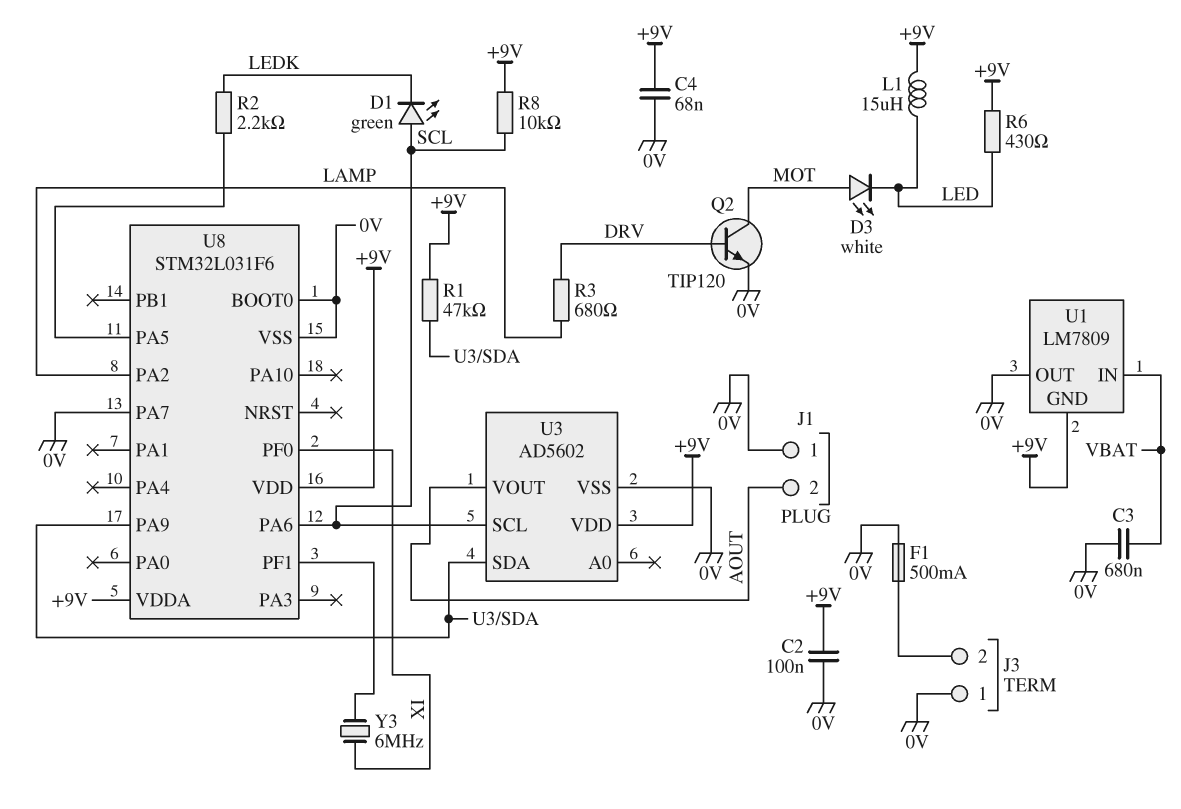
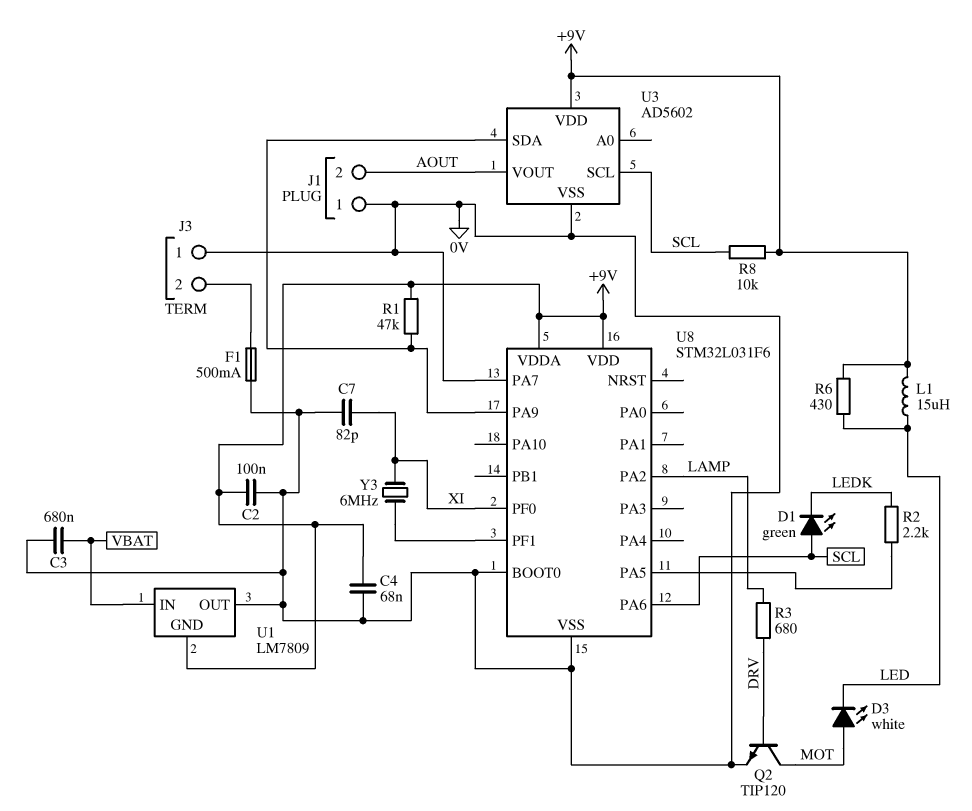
C7: none -> 82pF (0V, XI)

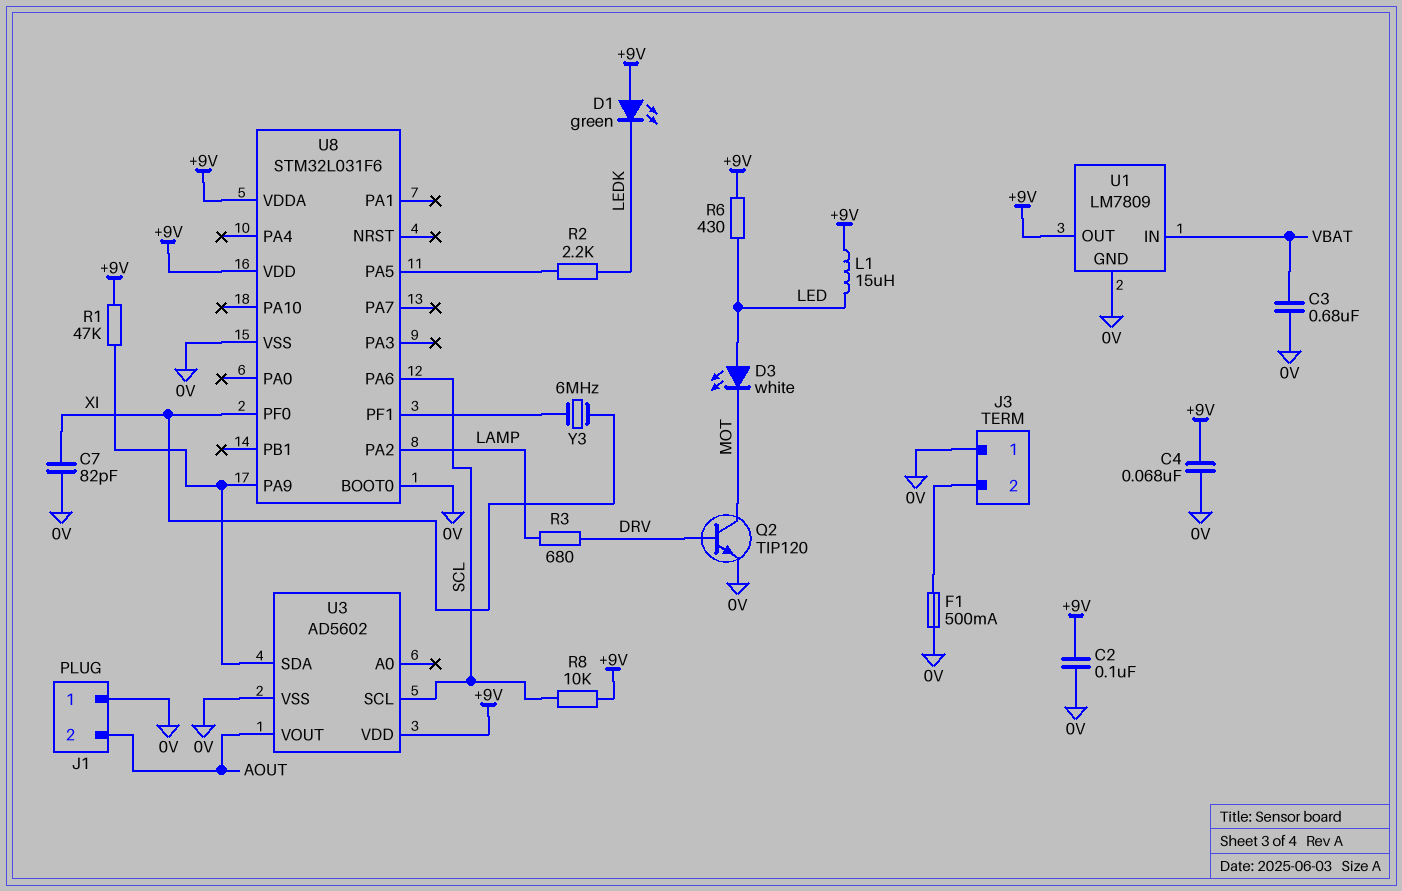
D1: LED green (A SCL, K LEDK) -> LED green (A +9V, K LEDK)
D3: LED white (A MOT, K LED) -> LED white (A LED, K MOT)
U1 pin GND: +9V -> 0V
U1 pin OUT: 0V -> +9V
U8 pin PA7: 0V -> none

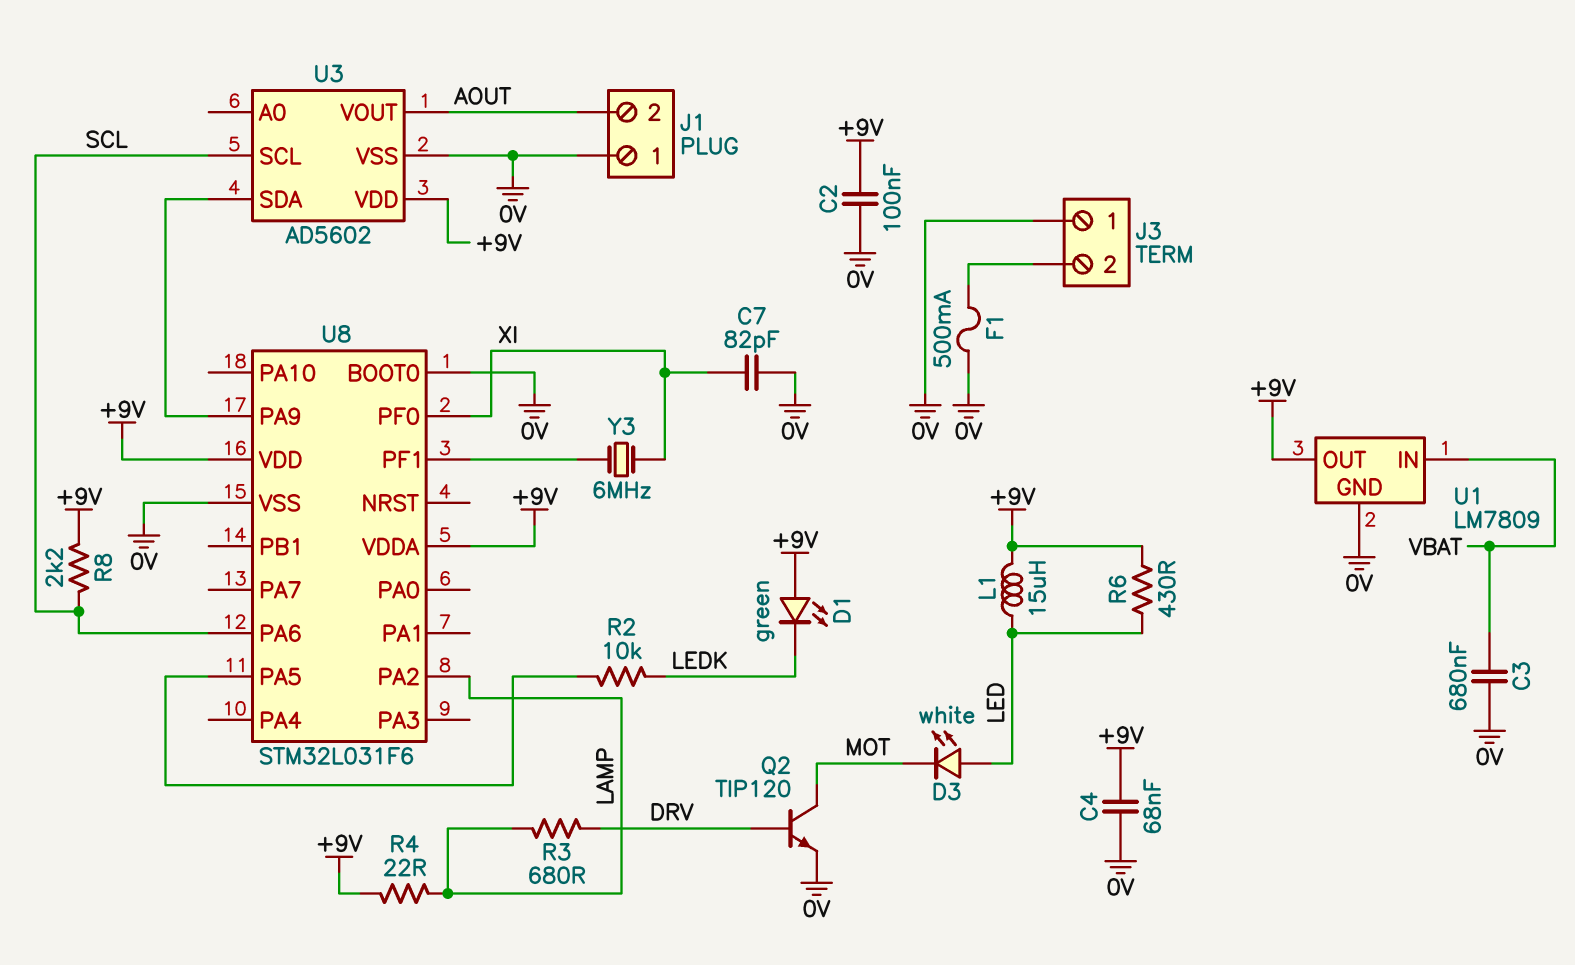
R1: 47k (+9V, U3/SDA) -> none
R2: 2.2k (LEDK, U8/PA5) -> 10k (LEDK, U8/PA5)
R4: none -> 22 (+9V, LAMP)
R8: 10k (+9V, SCL) -> 2.2k (+9V, SCL)

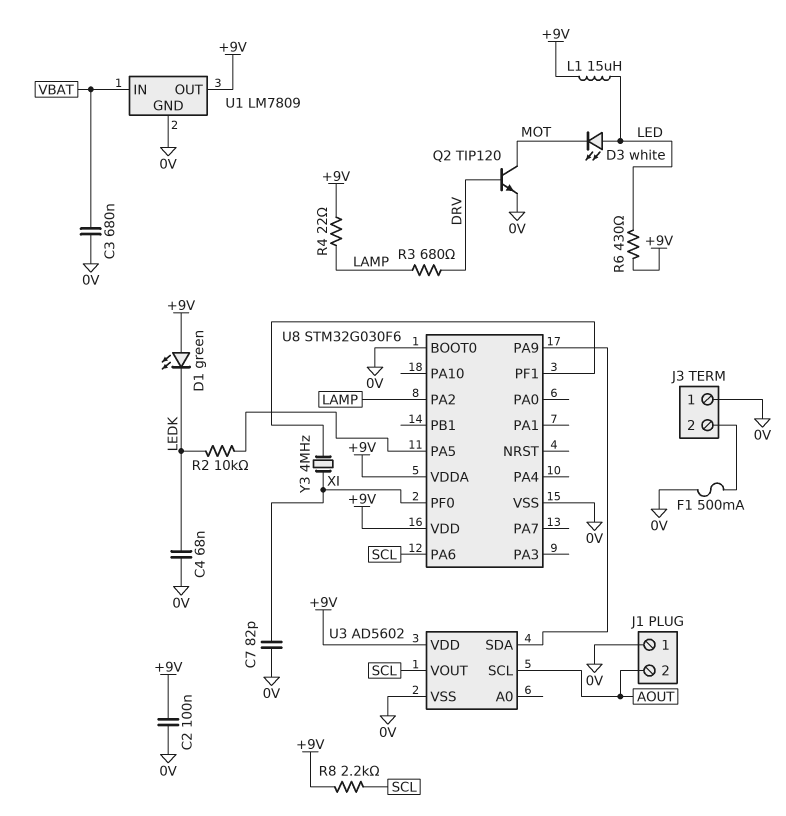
C4: 68nF (+9V, 0V) -> 68nF (0V, LEDK)
U3 pin SCL: SCL -> AOUT
U3 pin VOUT: AOUT -> SCL
U8: STM32L031F6 -> STM32G030F6
Y3: 6MHz (U8/PF1, XI) -> 4MHz (U8/PF1, XI)

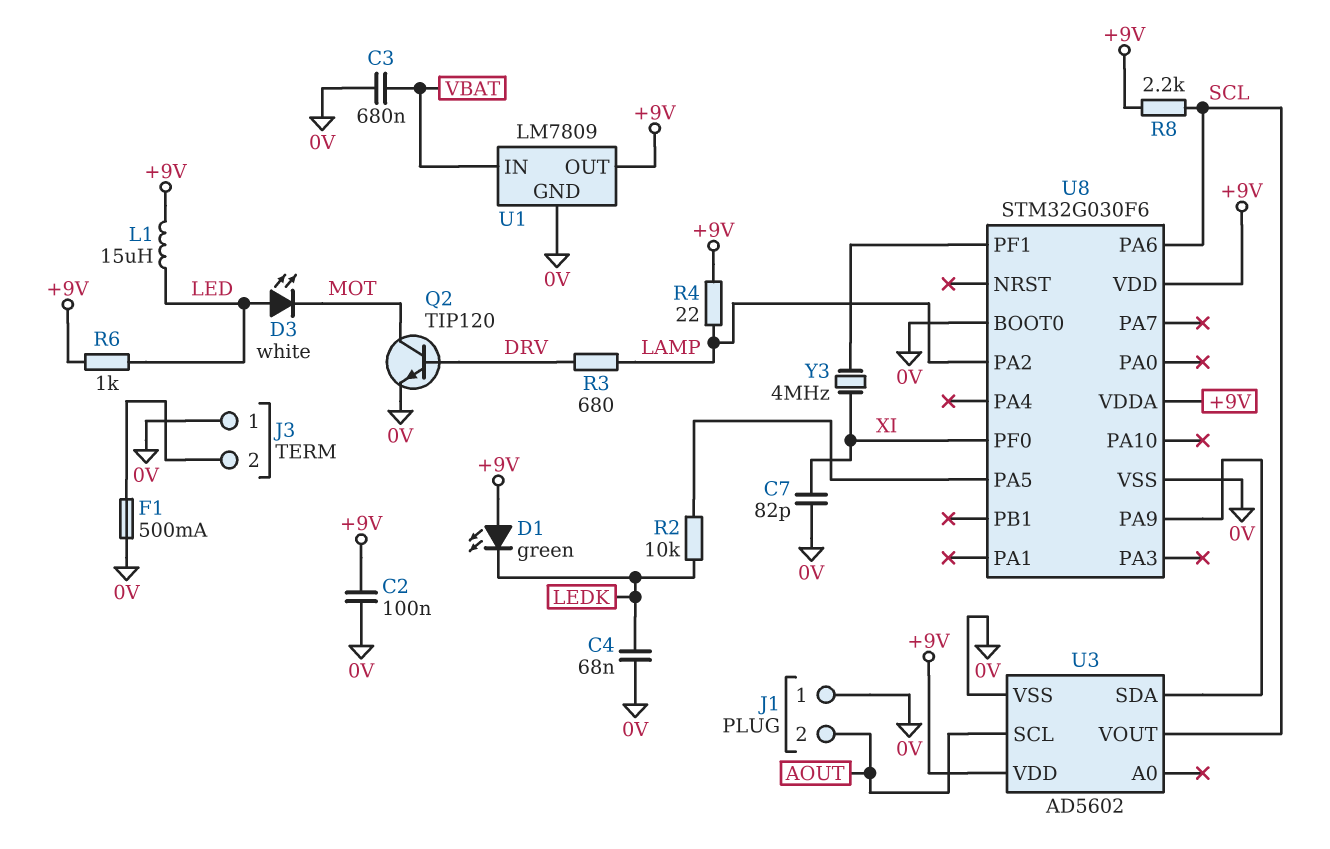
R6: 430 (+9V, LED) -> 1k (+9V, LED)

